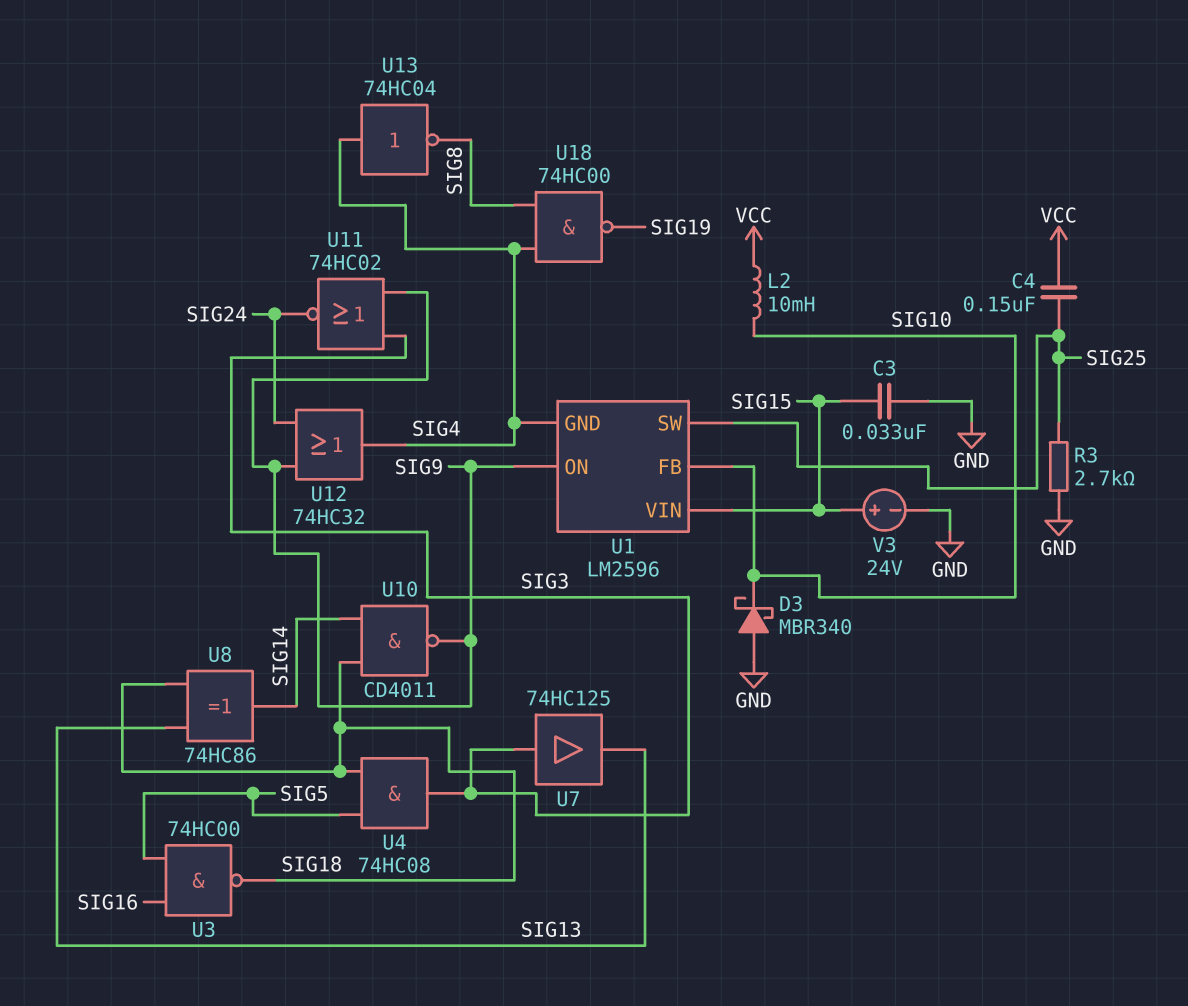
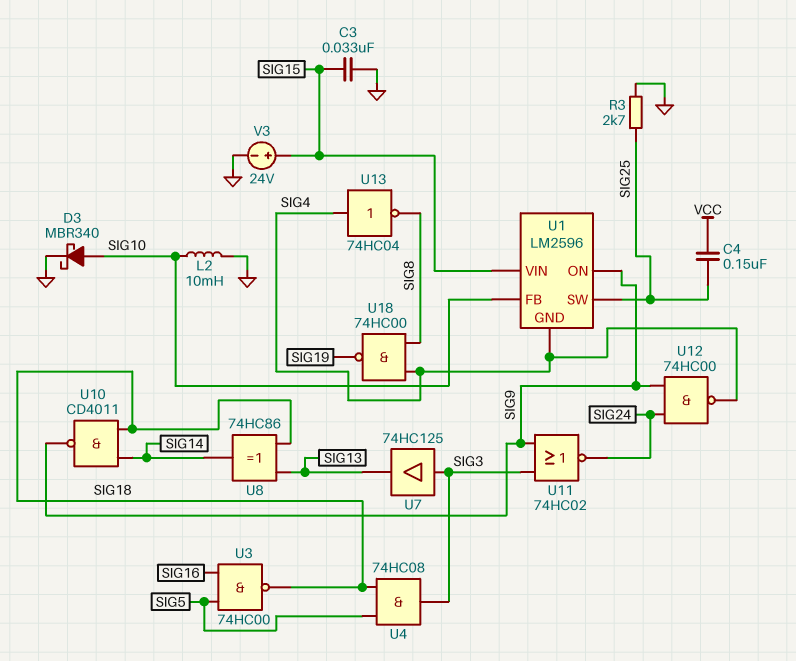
D3: schottky MBR340 (A GND, K SIG10) -> schottky MBR340 (A SIG10, K GND)
L2: 10mH (SIG10, VCC) -> 10mH (GND, SIG10)
U12: OR 74HC32 (in SIG9, in SIG24, out SIG4) -> NAND 74HC00 (in SIG9, in SIG24, out SIG4)

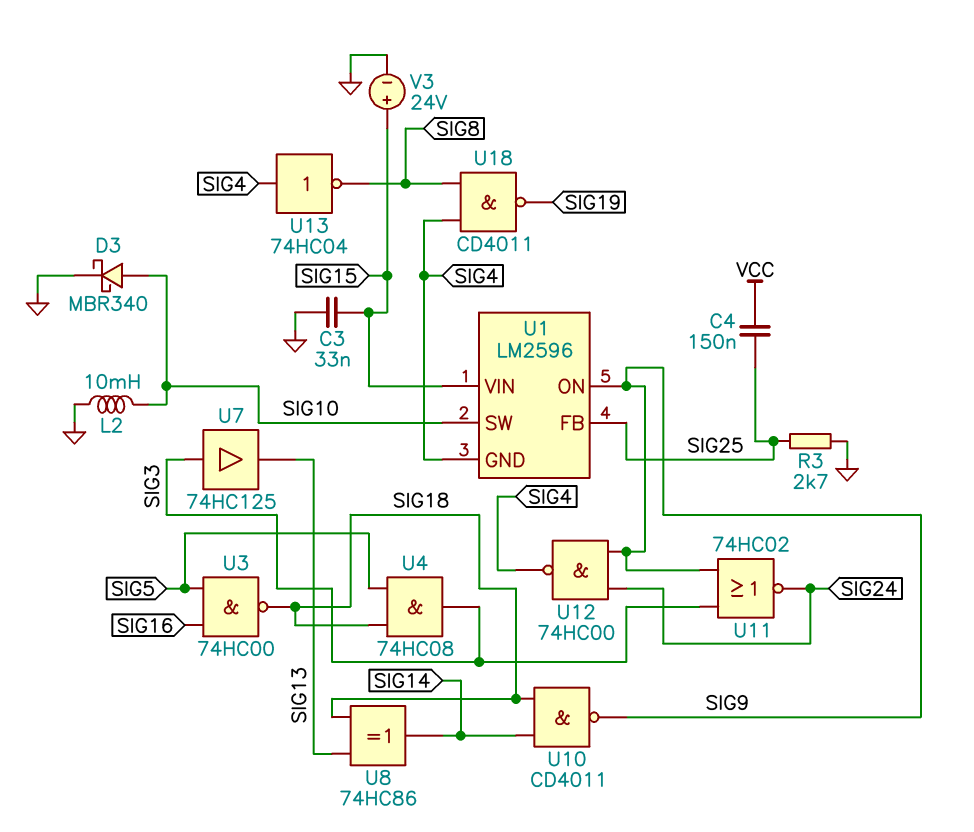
U1 pin FB: SIG10 -> SIG25
U1 pin SW: SIG25 -> SIG10
U18: NAND 74HC00 (in SIG4, in SIG8, out SIG19) -> NAND CD4011 (in SIG4, in SIG8, out SIG19)

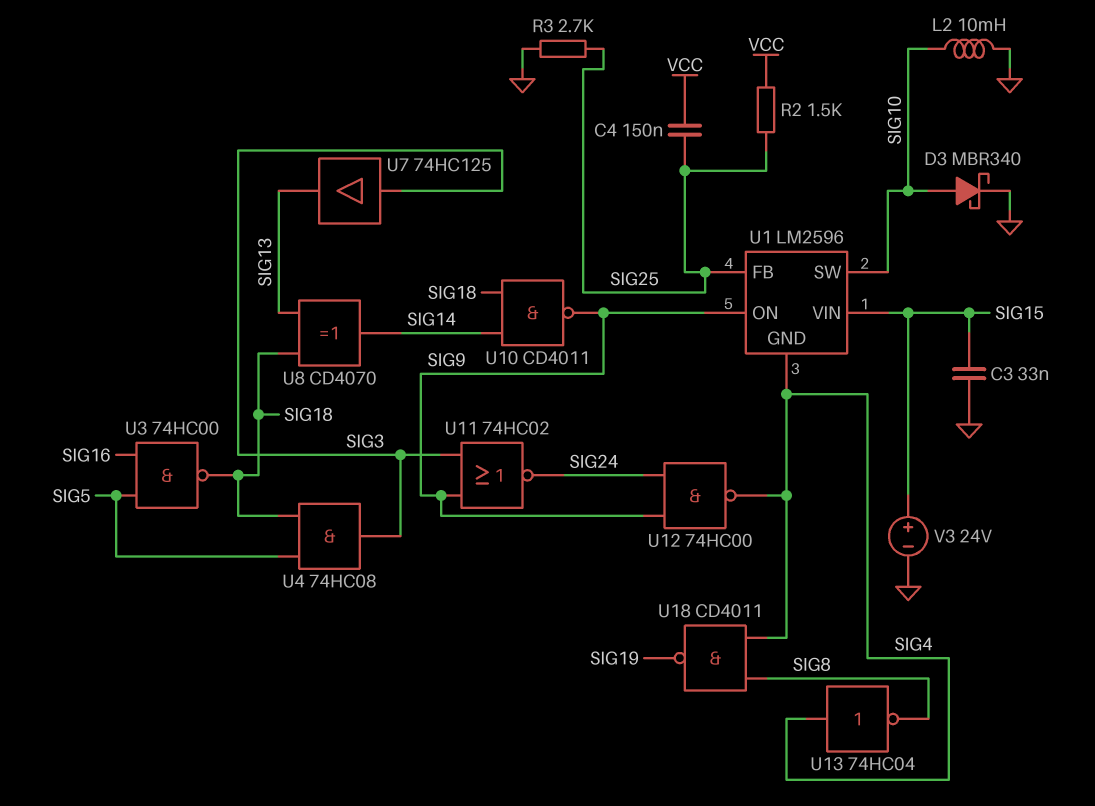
R2: none -> 1.5k (SIG25, VCC)
U8: XOR 74HC86 (in SIG13, in SIG18, out SIG14) -> XOR CD4070 (in SIG13, in SIG18, out SIG14)

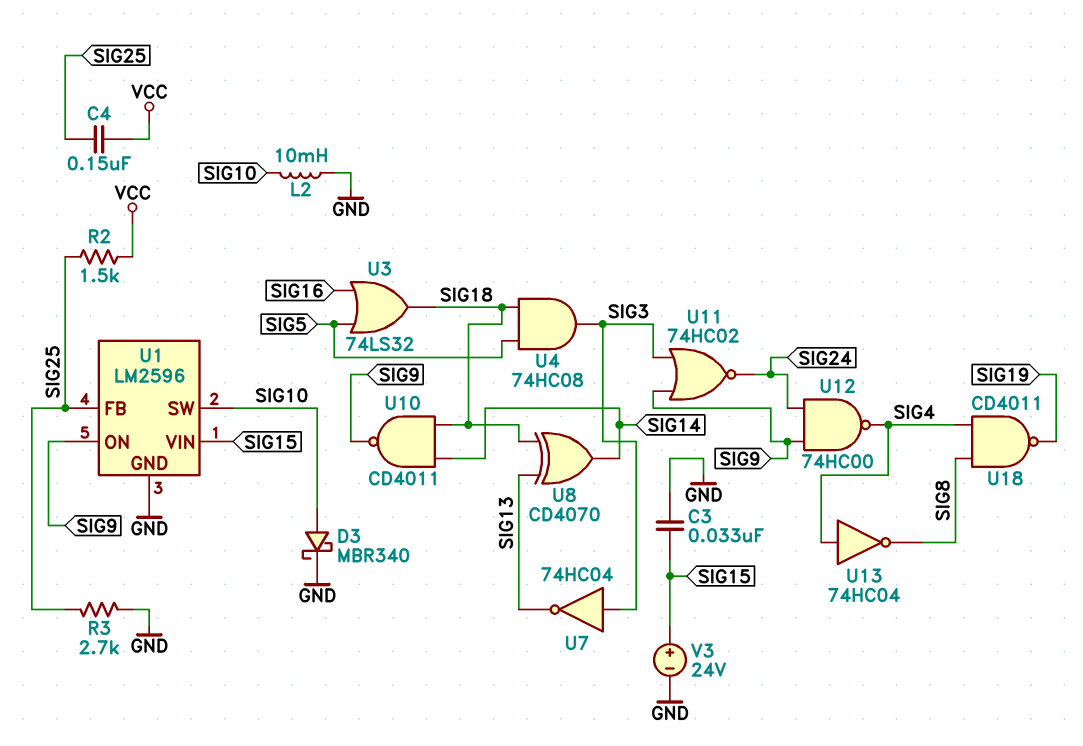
U1 pin GND: SIG4 -> GND
U3: NAND 74HC00 (in SIG5, in SIG16, out SIG18) -> OR 74LS32 (in SIG5, in SIG16, out SIG18)
U7: buffer 74HC125 (in SIG3, out SIG13) -> NOT 74HC04 (in SIG3, out SIG13)

